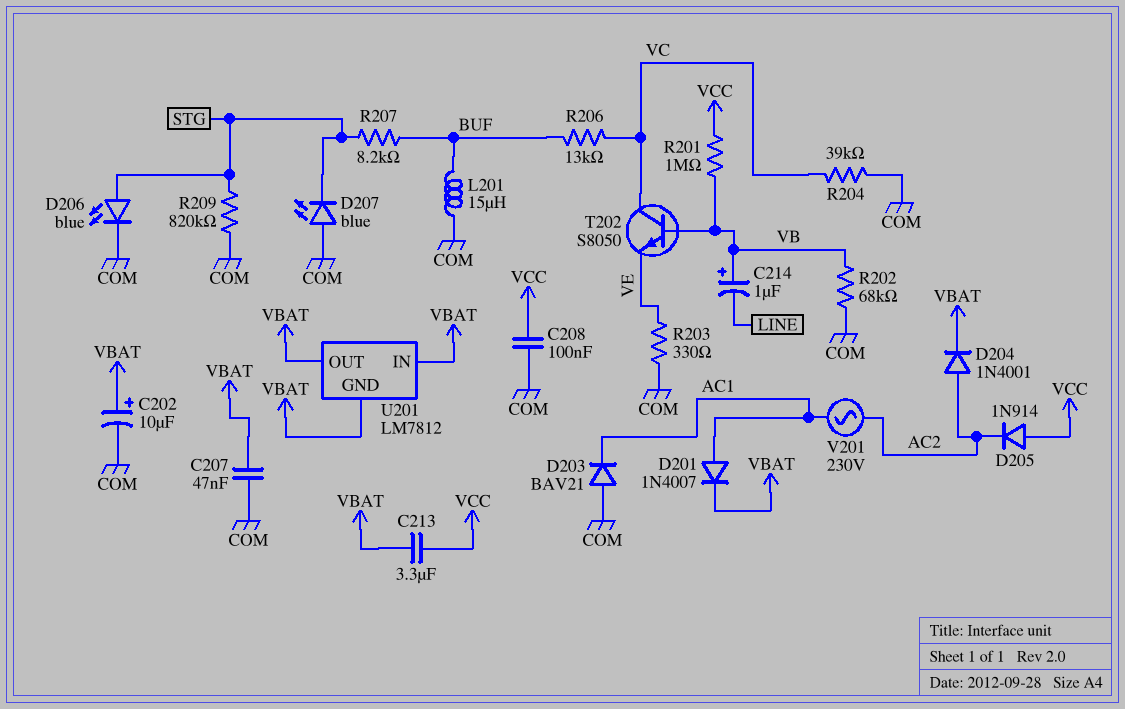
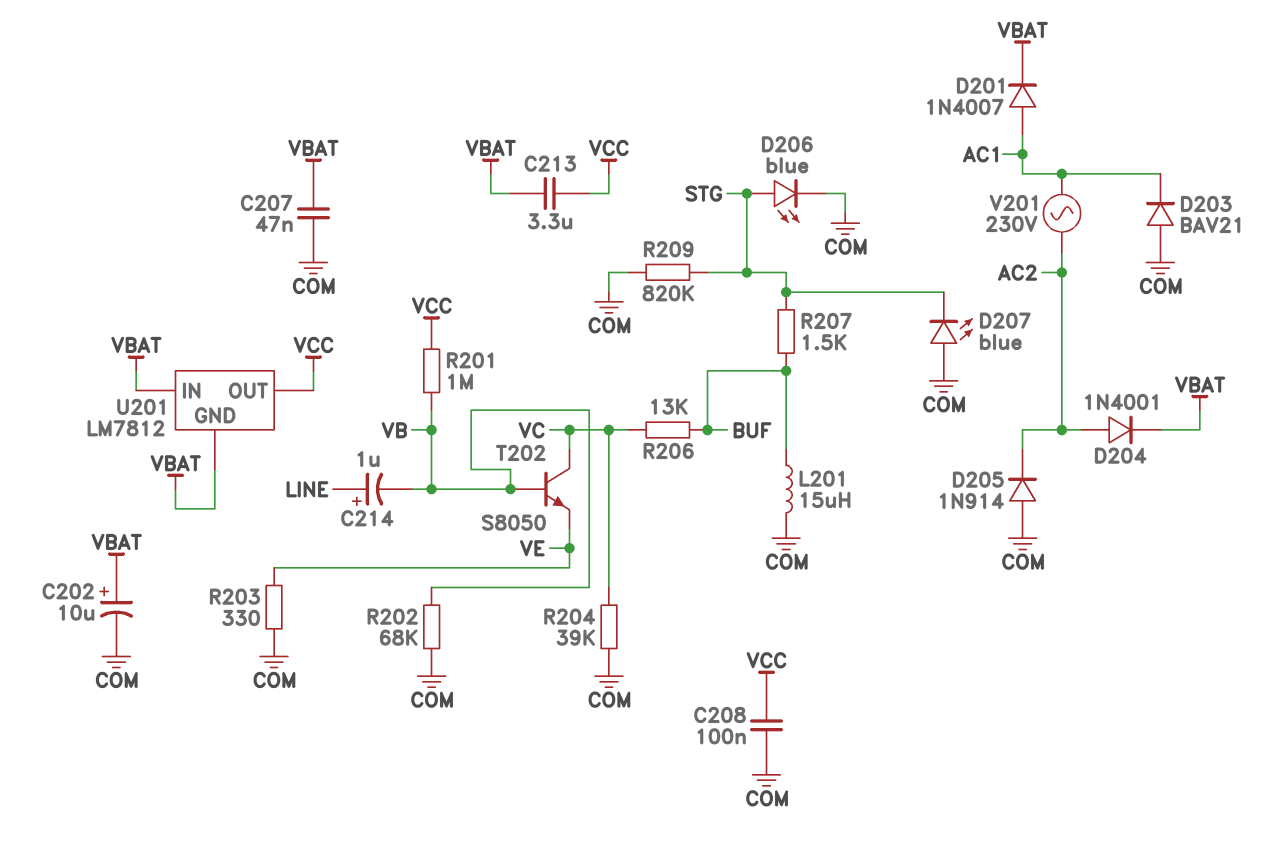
C214: 1uF (plus VB, minus LINE) -> 1uF (plus LINE, minus VB)
D205: diode 1N914 (A VCC, K AC2) -> diode 1N914 (A COM, K AC2)
R207: 8.2k (BUF, STG) -> 1.5k (BUF, STG)
U201 pin OUT: VBAT -> VCC

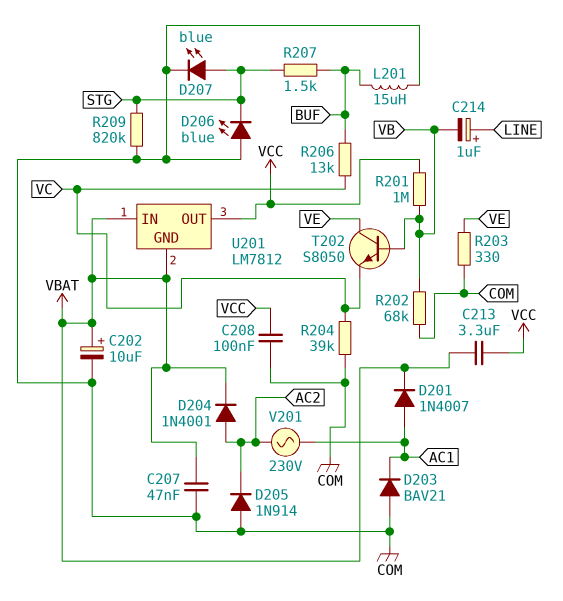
D206: LED blue (A STG, K COM) -> LED blue (A COM, K STG)
D207: LED blue (A COM, K STG) -> LED blue (A STG, K COM)
T202: NPN S8050 (B VB, C VC, E VE) -> NPN S8050 (B VB, C VE, E VC)

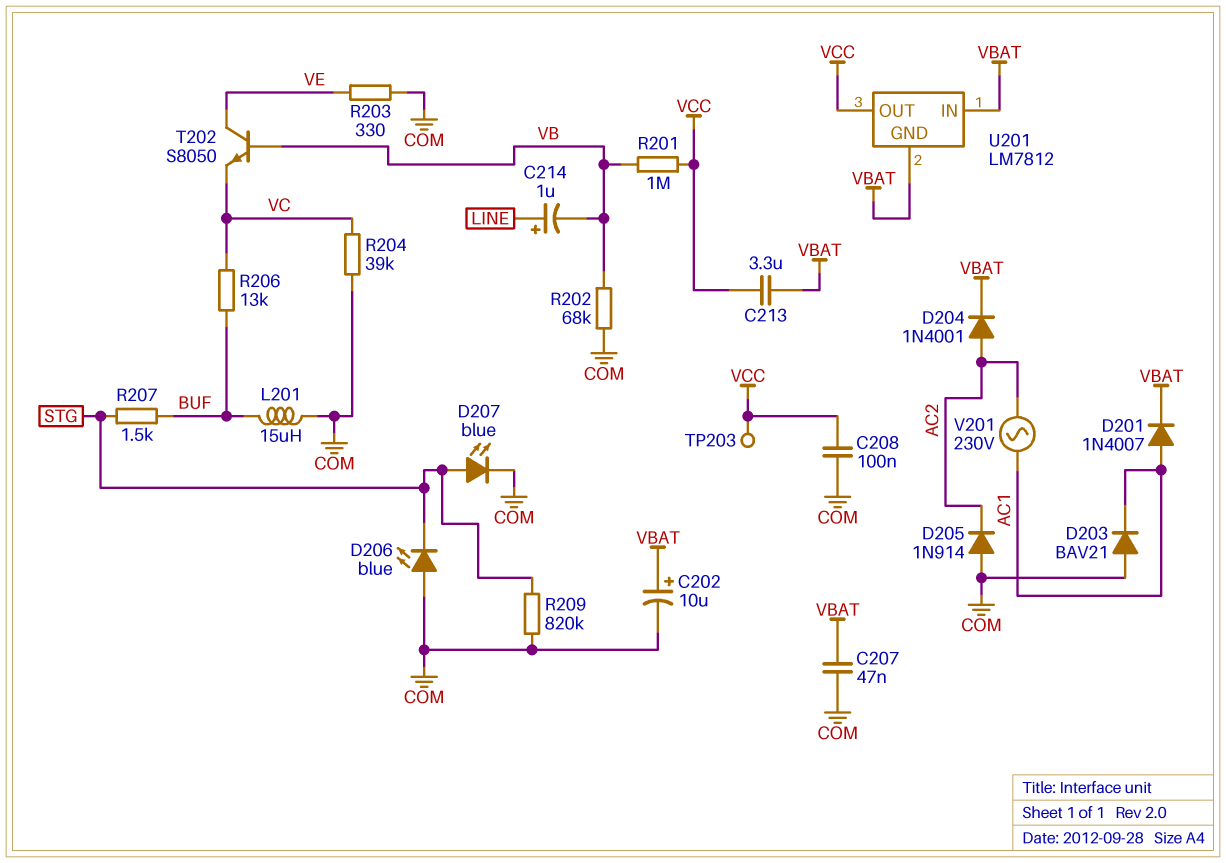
TP203: none -> test point (VCC)

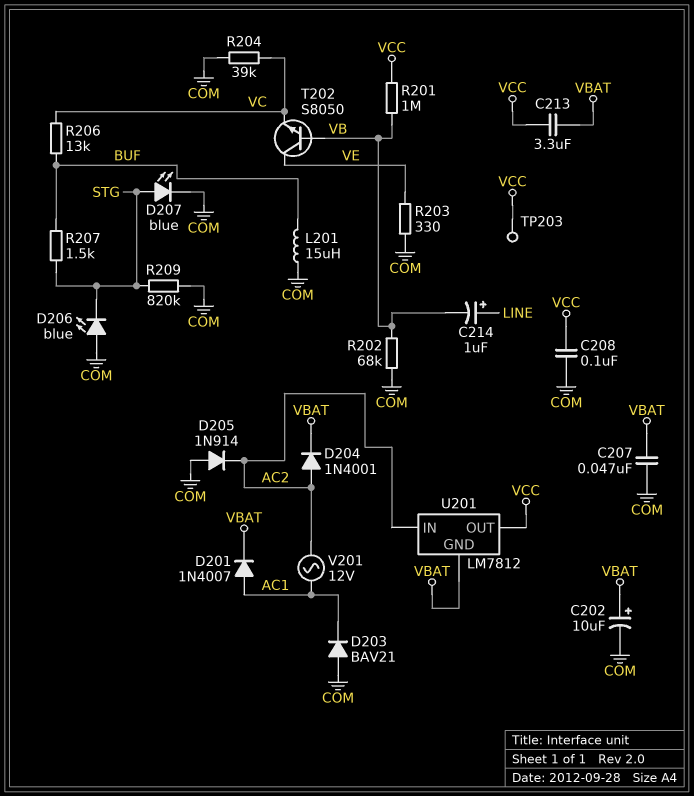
U201 pin IN: VBAT -> AC2
V201: AC 230V (AC1, AC2) -> AC 12V (AC1, AC2)

